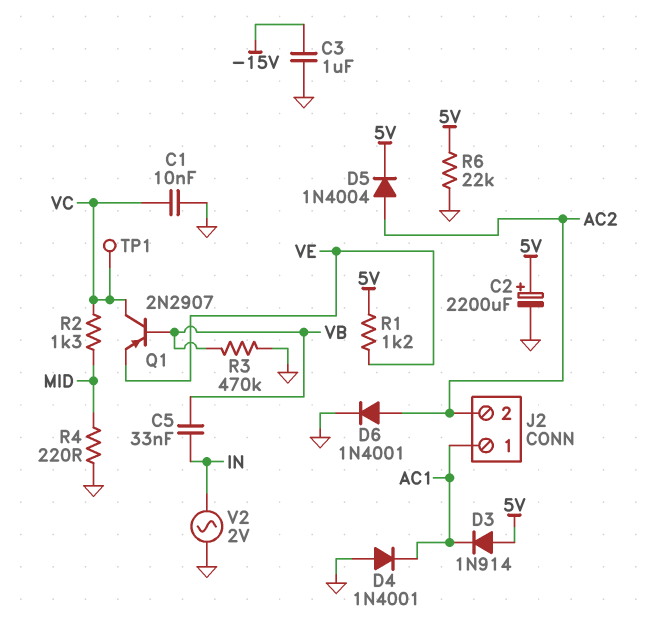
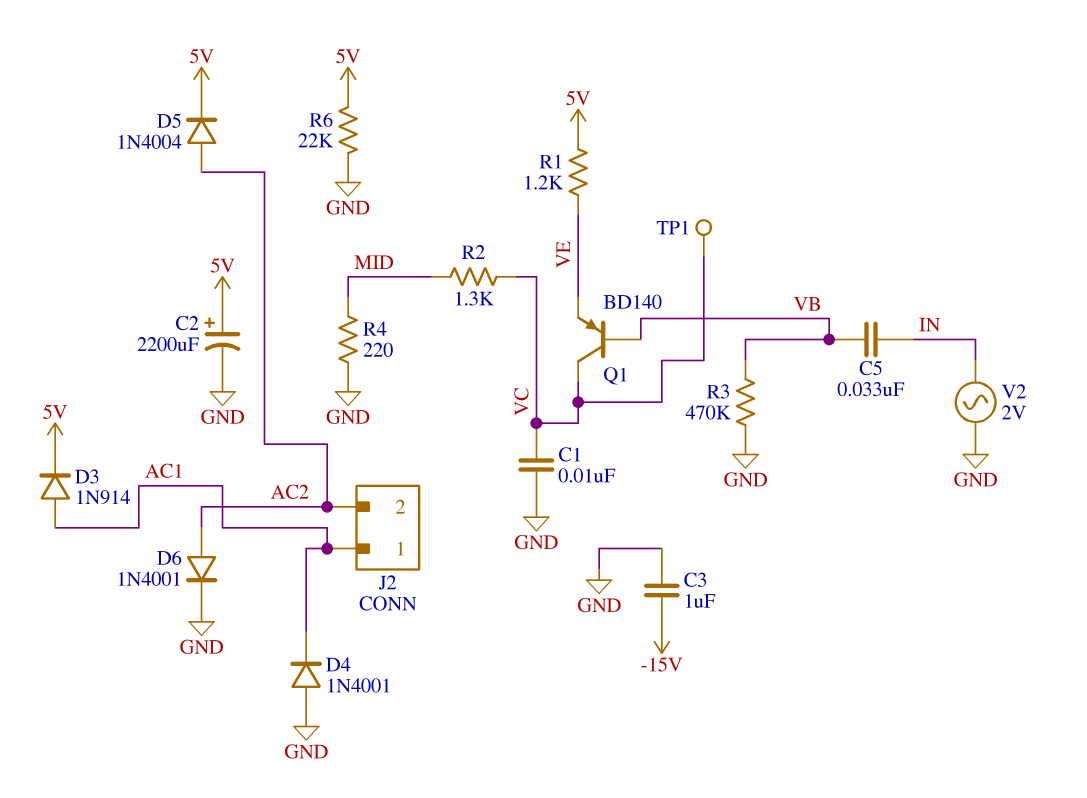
D3: diode 1N914 (A 5V, K AC1) -> diode 1N914 (A AC1, K 5V)
Q1: PNP 2N2907 (B VB, C VC, E VE) -> PNP BD140 (B VB, C VC, E VE)

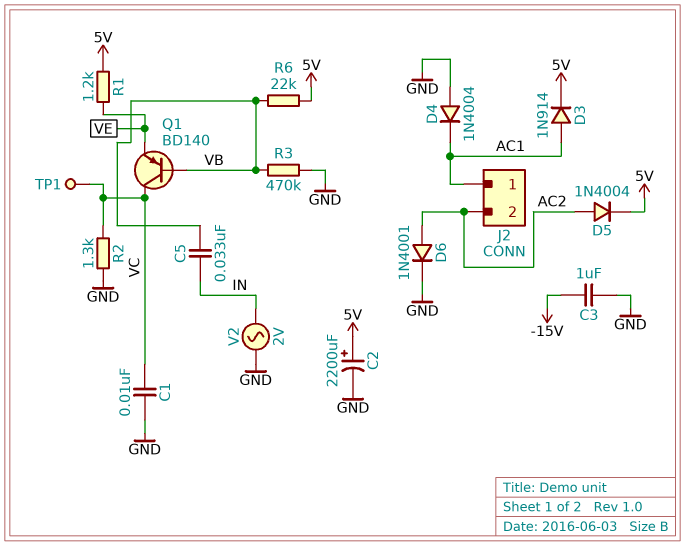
D4: diode 1N4001 (A GND, K AC1) -> diode 1N4004 (A GND, K AC1)
R2: 1.3k (MID, VC) -> 1.3k (GND, VC)
R4: 220 (GND, MID) -> none
R6: 22k (5V, GND) -> 22k (5V, VB)

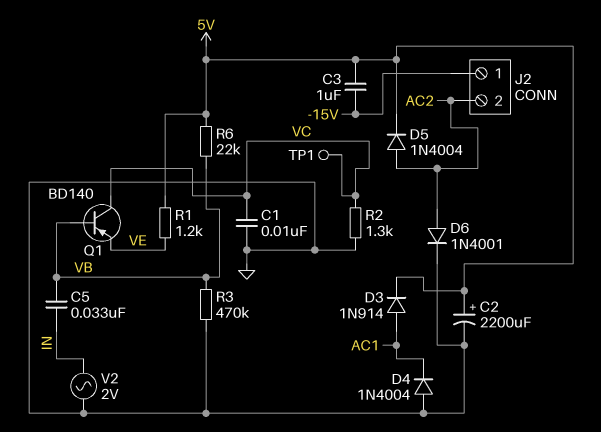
C3: 1uF (-15V, GND) -> 1uF (-15V, 5V)
J2 pin 1: AC1 -> -15V

